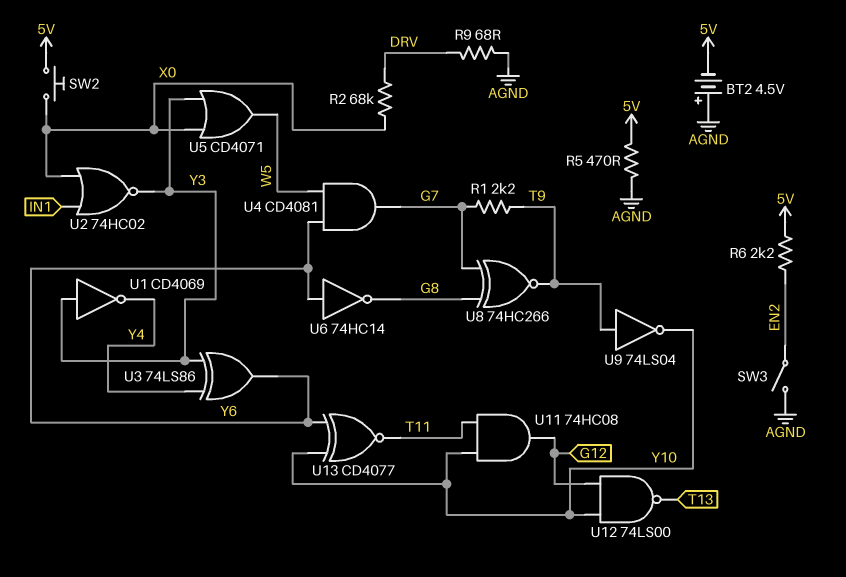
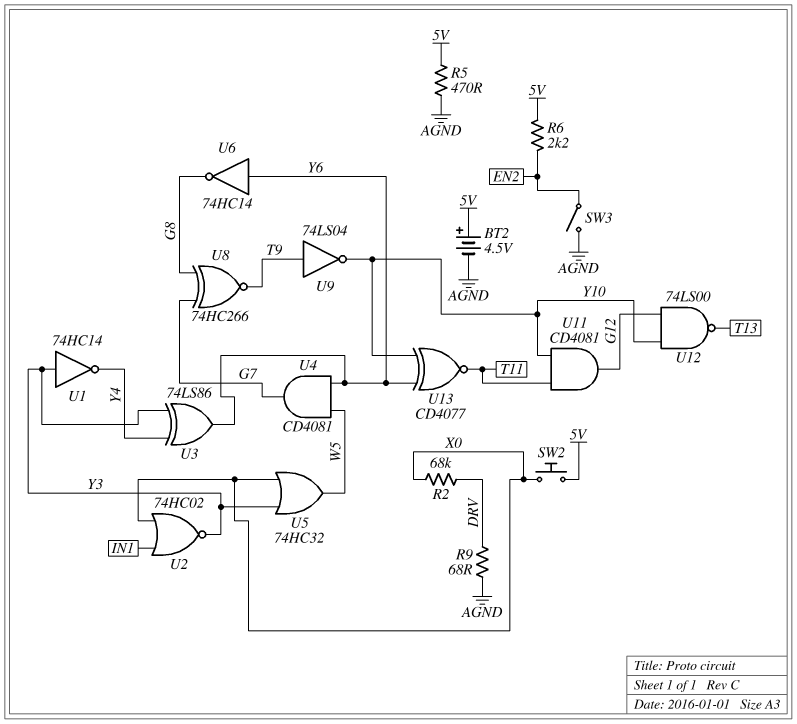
BT2: 4.5V (plus AGND, minus 5V) -> 4.5V (plus 5V, minus AGND)
R1: 2.2k (G7, T9) -> none
U1: NOT CD4069 (in Y3, out Y4) -> NOT 74HC14 (in Y3, out Y4)
U5: OR CD4071 (in X0, in Y3, out W5) -> OR 74HC32 (in X0, in Y3, out W5)
U11: AND 74HC08 (in T11, in Y10, out G12) -> AND CD4081 (in T11, in Y10, out G12)

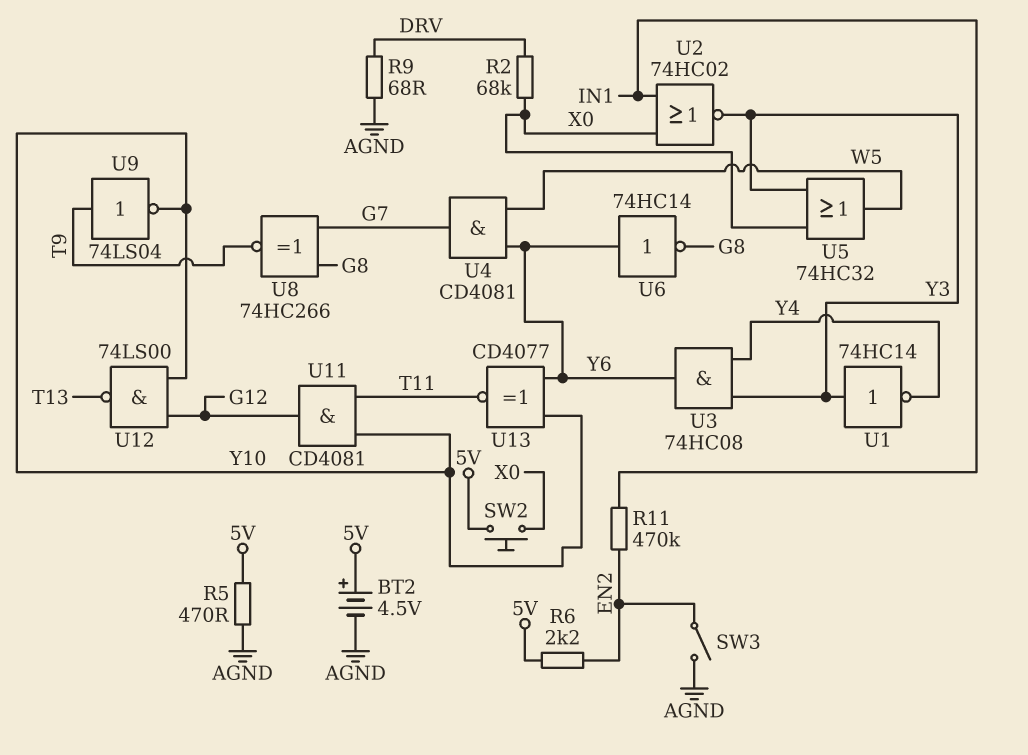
R11: none -> 470k (EN2, IN1)
U3: XOR 74LS86 (in Y3, in Y4, out Y6) -> AND 74HC08 (in Y3, in Y4, out Y6)

